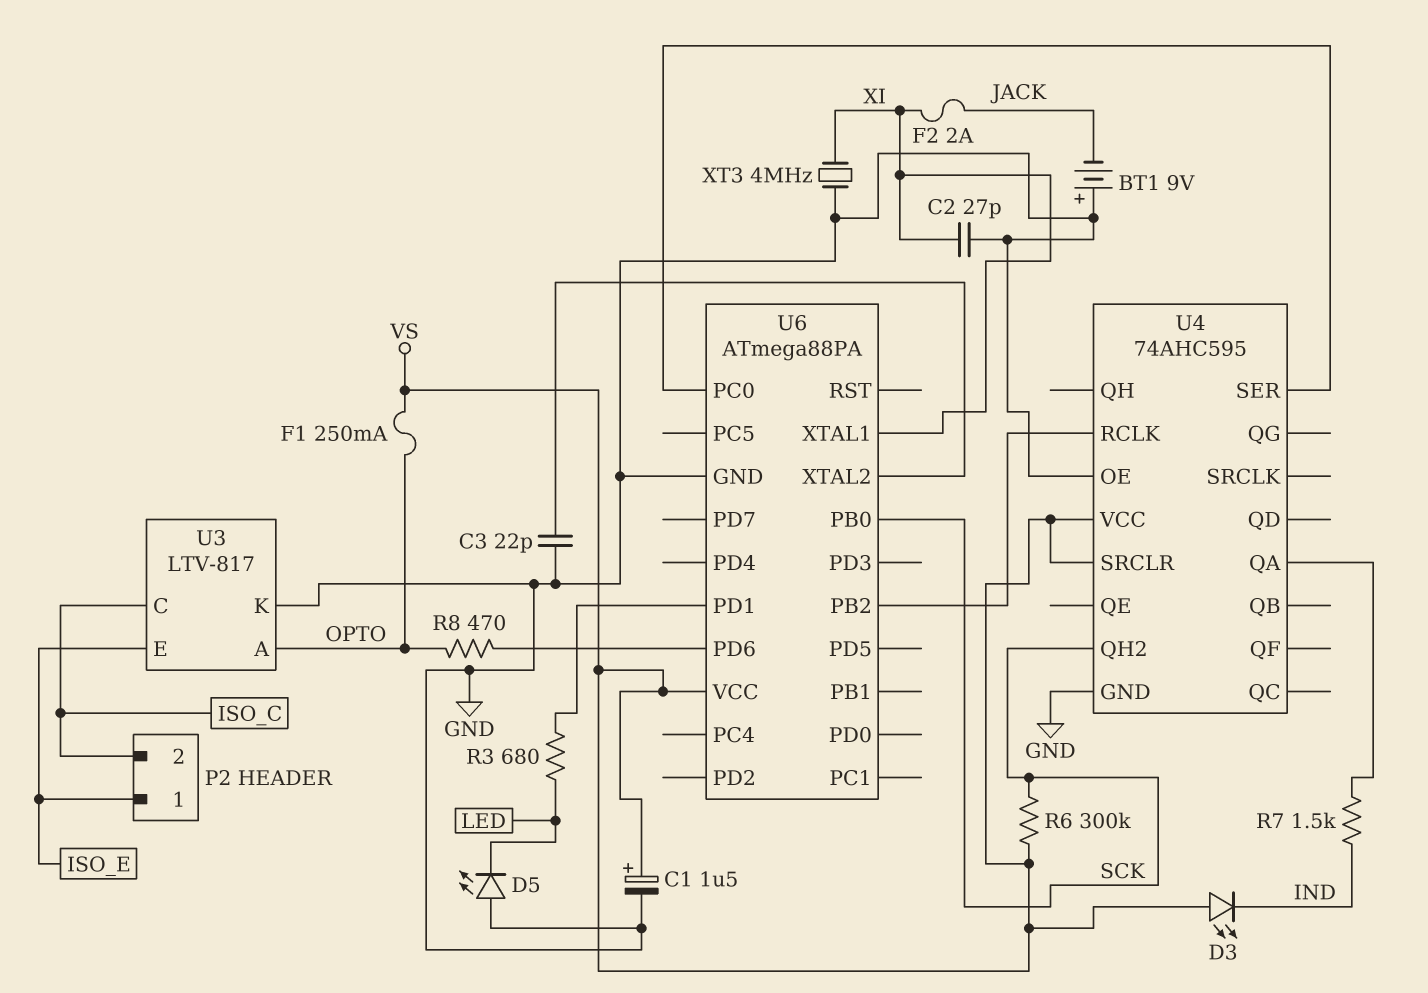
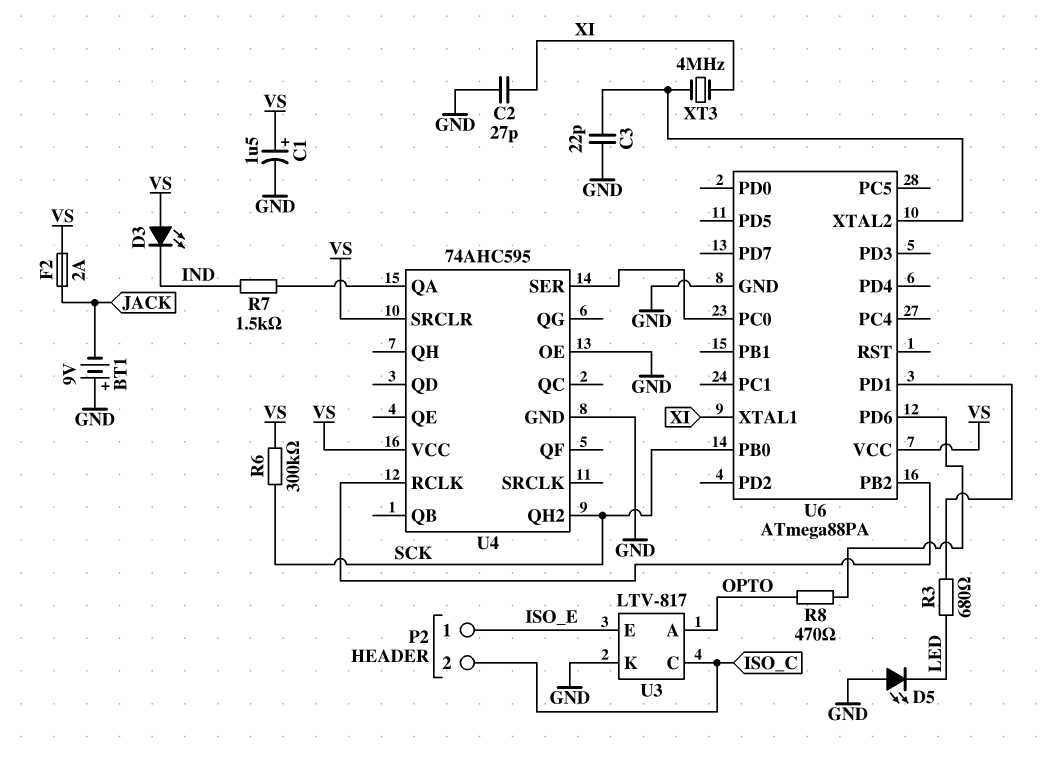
F1: 250mA (OPTO, VS) -> none
F2: 2A (JACK, XI) -> 2A (JACK, VS)
XT3: 4MHz (GND, XI) -> 4MHz (U6/XTAL2, XI)

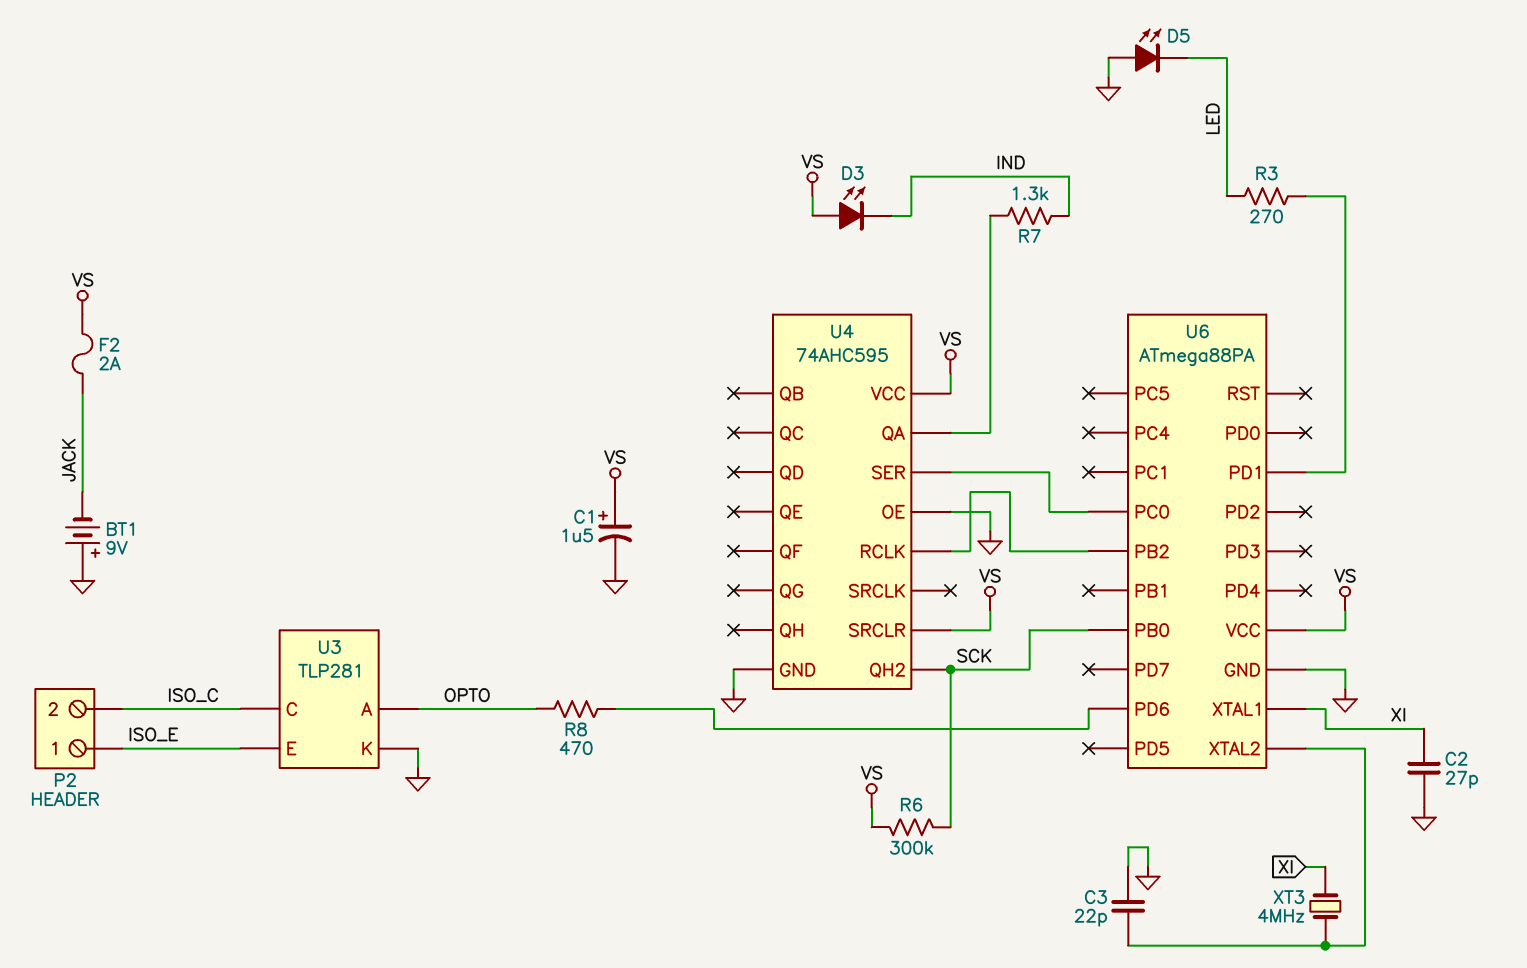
R3: 680 (LED, U6/PD1) -> 270 (LED, U6/PD1)
R7: 1.5k (IND, U4/QA) -> 1.3k (IND, U4/QA)
U3: LTV-817 -> TLP281

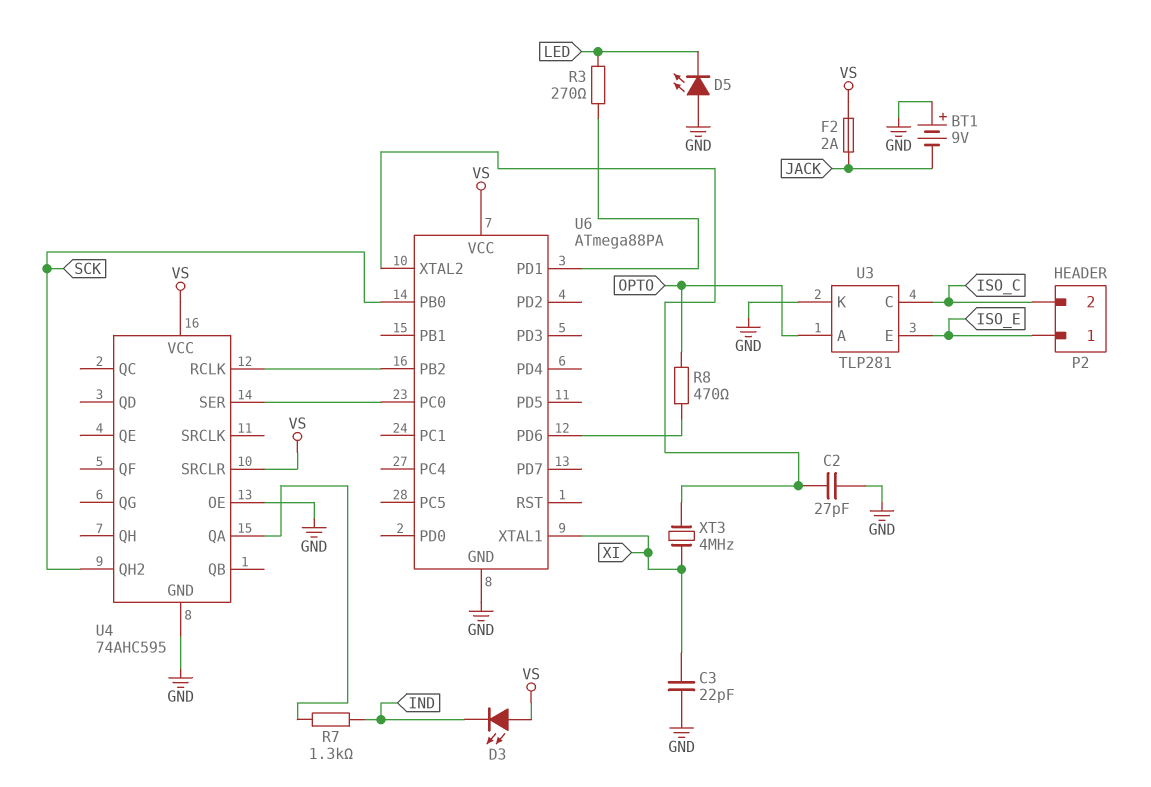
C1: 1.5uF (plus VS, minus GND) -> none
C2: 27pF (GND, XI) -> 27pF (GND, U6/XTAL2)
C3: 22pF (GND, U6/XTAL2) -> 22pF (GND, XI)
R6: 300k (SCK, VS) -> none

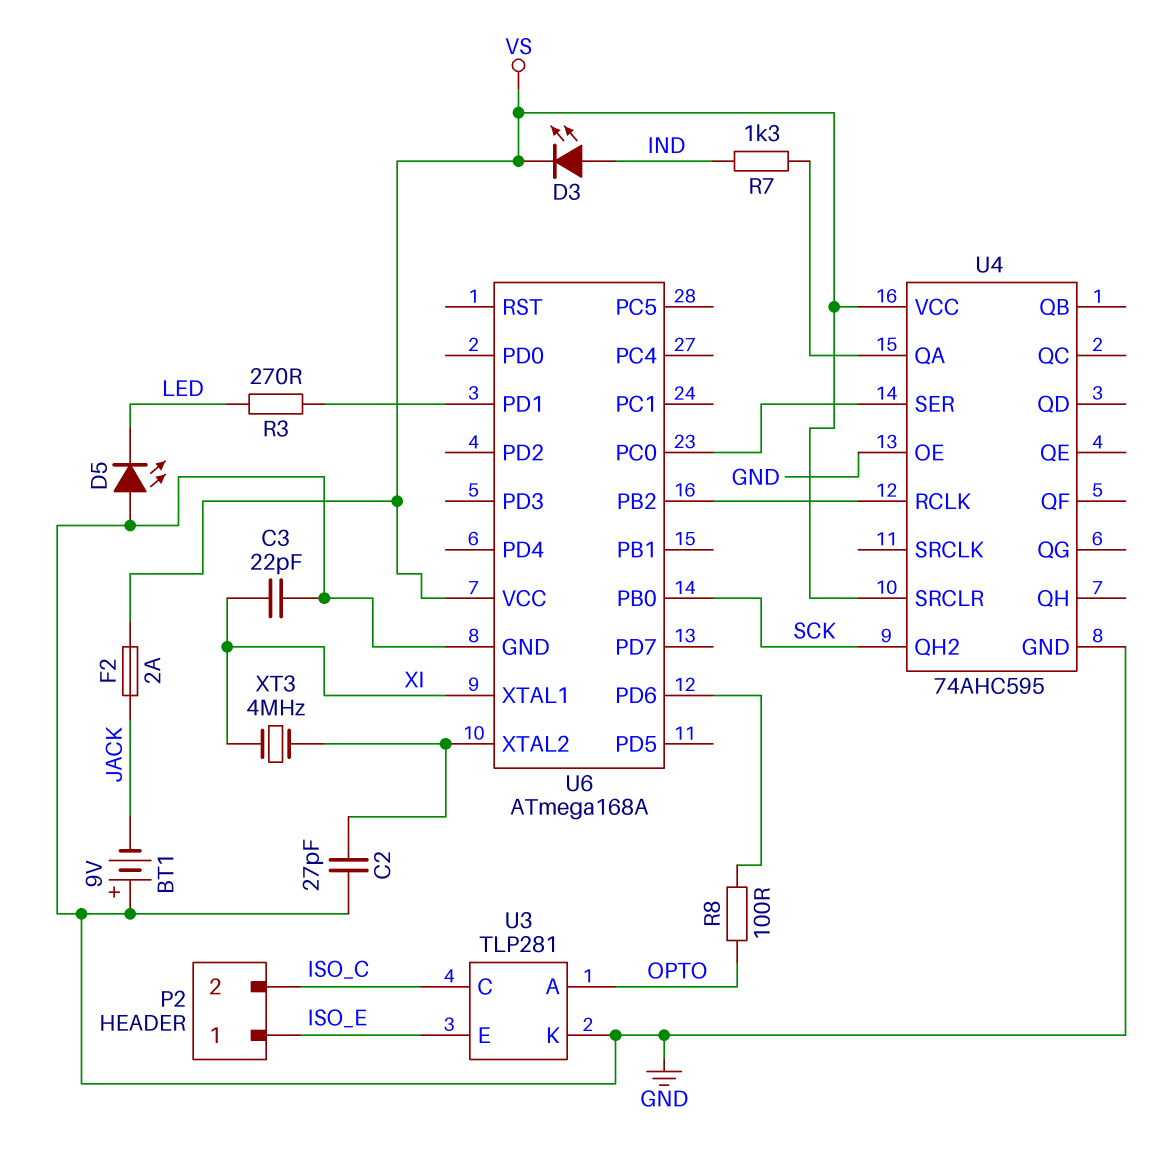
D3: LED (A VS, K IND) -> LED (A IND, K VS)
R8: 470 (OPTO, U6/PD6) -> 100 (OPTO, U6/PD6)
U6: ATmega88PA -> ATmega168A

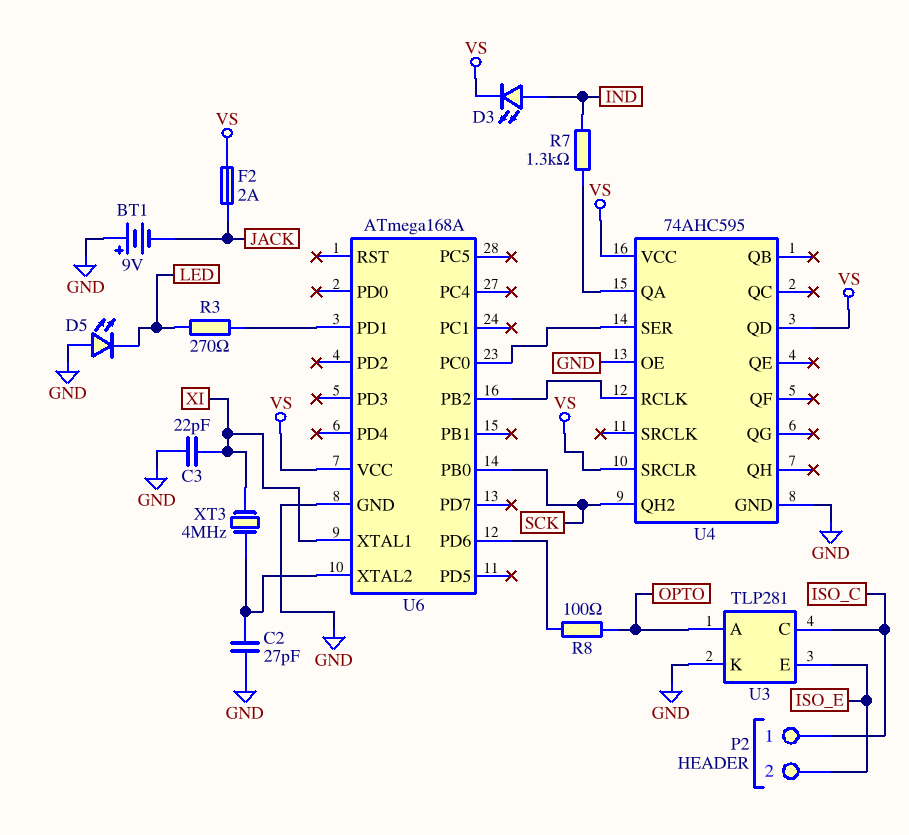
P2 pin 1: ISO_E -> ISO_C
P2 pin 2: ISO_C -> ISO_E
U4 pin QD: none -> VS

